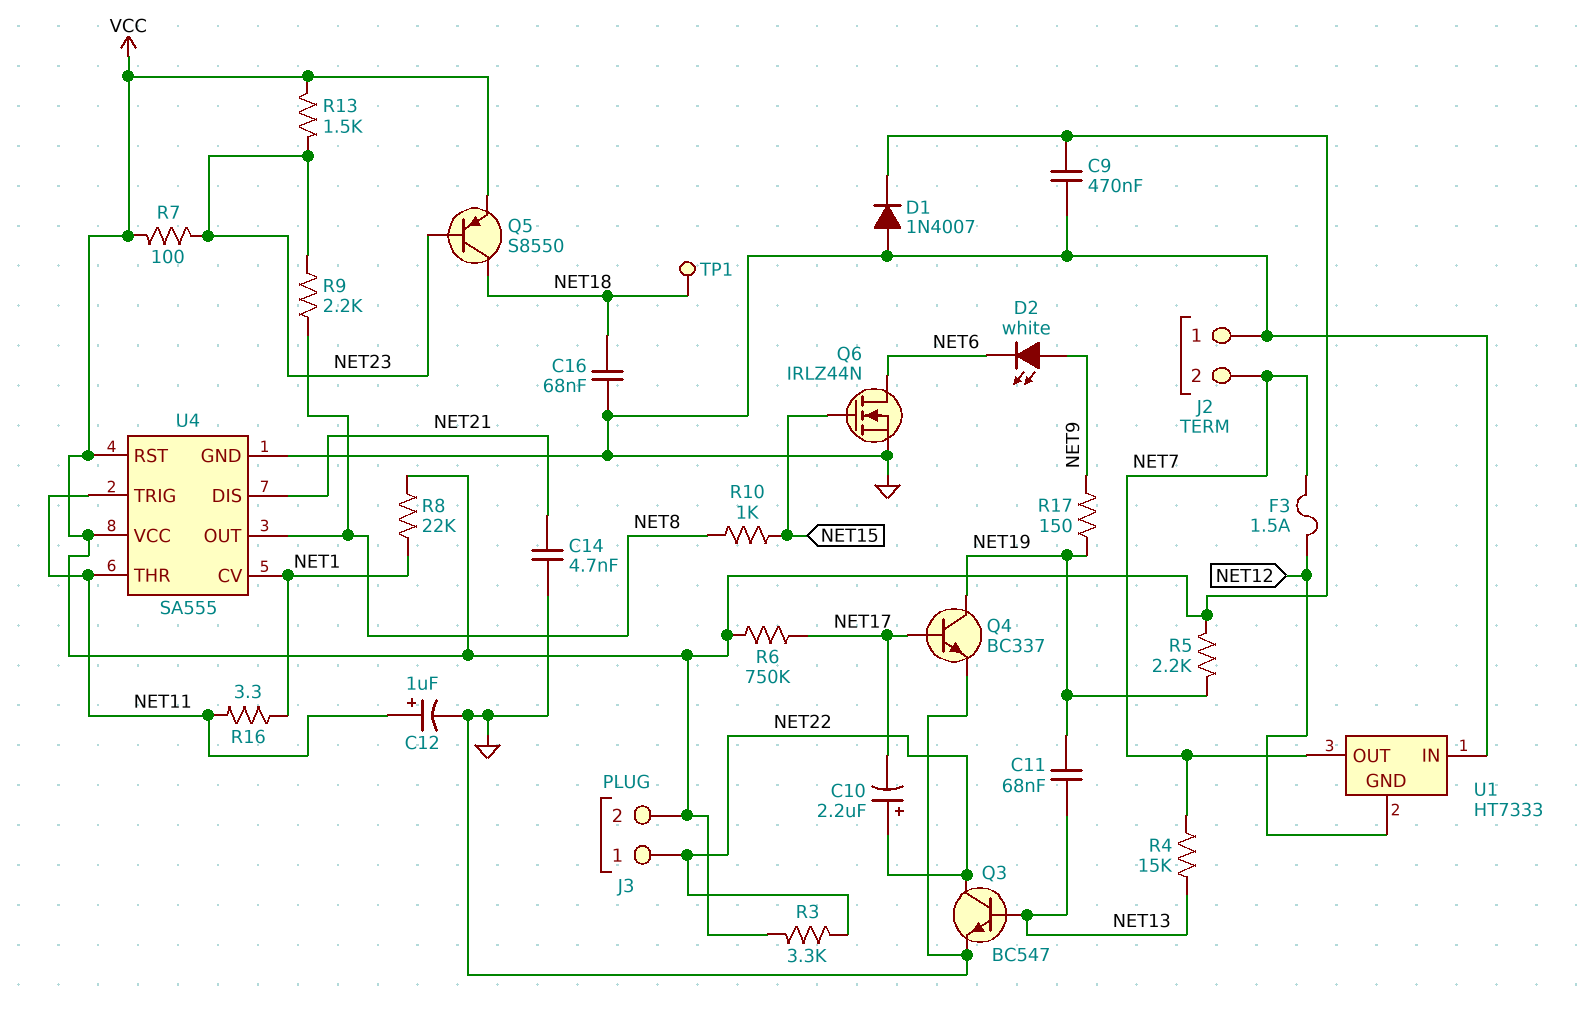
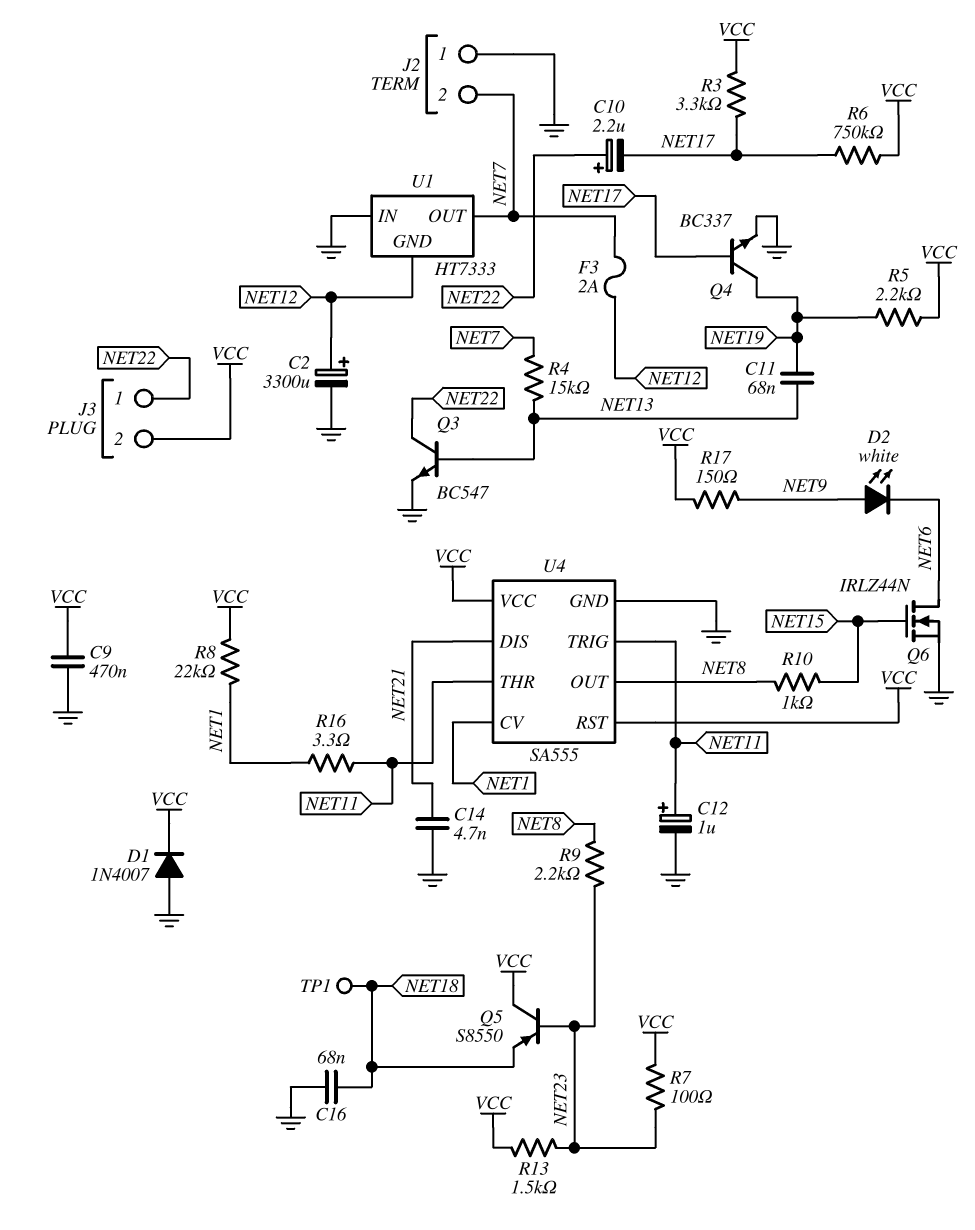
C2: none -> 3300uF (plus NET12, minus GND)
F3: 1.5A (NET7, NET12) -> 2A (NET7, NET12)
Q5: PNP S8550 (B NET23, C NET18, E VCC) -> PNP S8550 (B NET23, C VCC, E NET18)
R3: 3.3k (NET22, VCC) -> 3.3k (NET17, VCC)
R17: 150 (NET9, NET19) -> 150 (NET9, VCC)

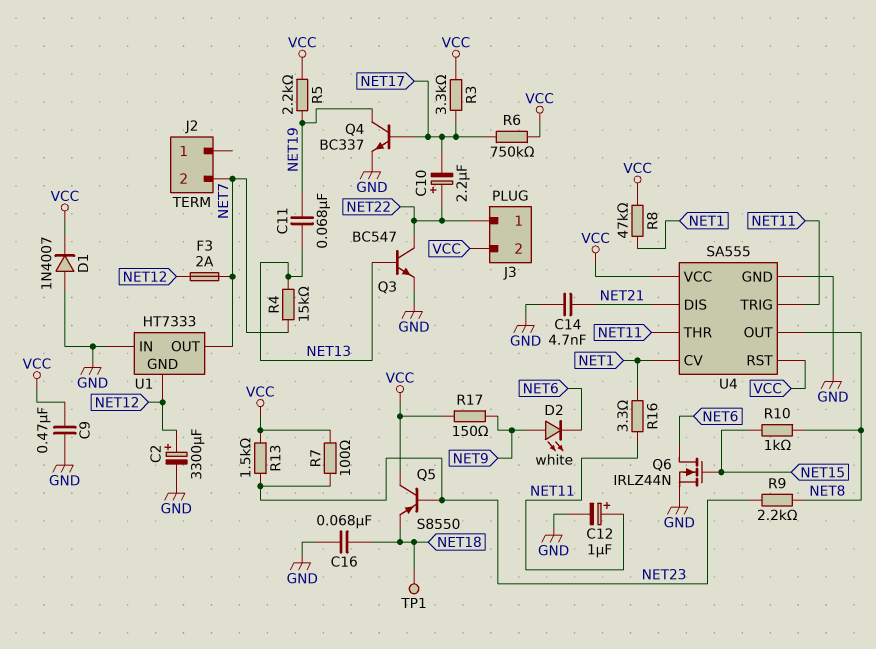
J2 pin 1: GND -> none
R8: 22k (NET1, VCC) -> 47k (NET1, VCC)

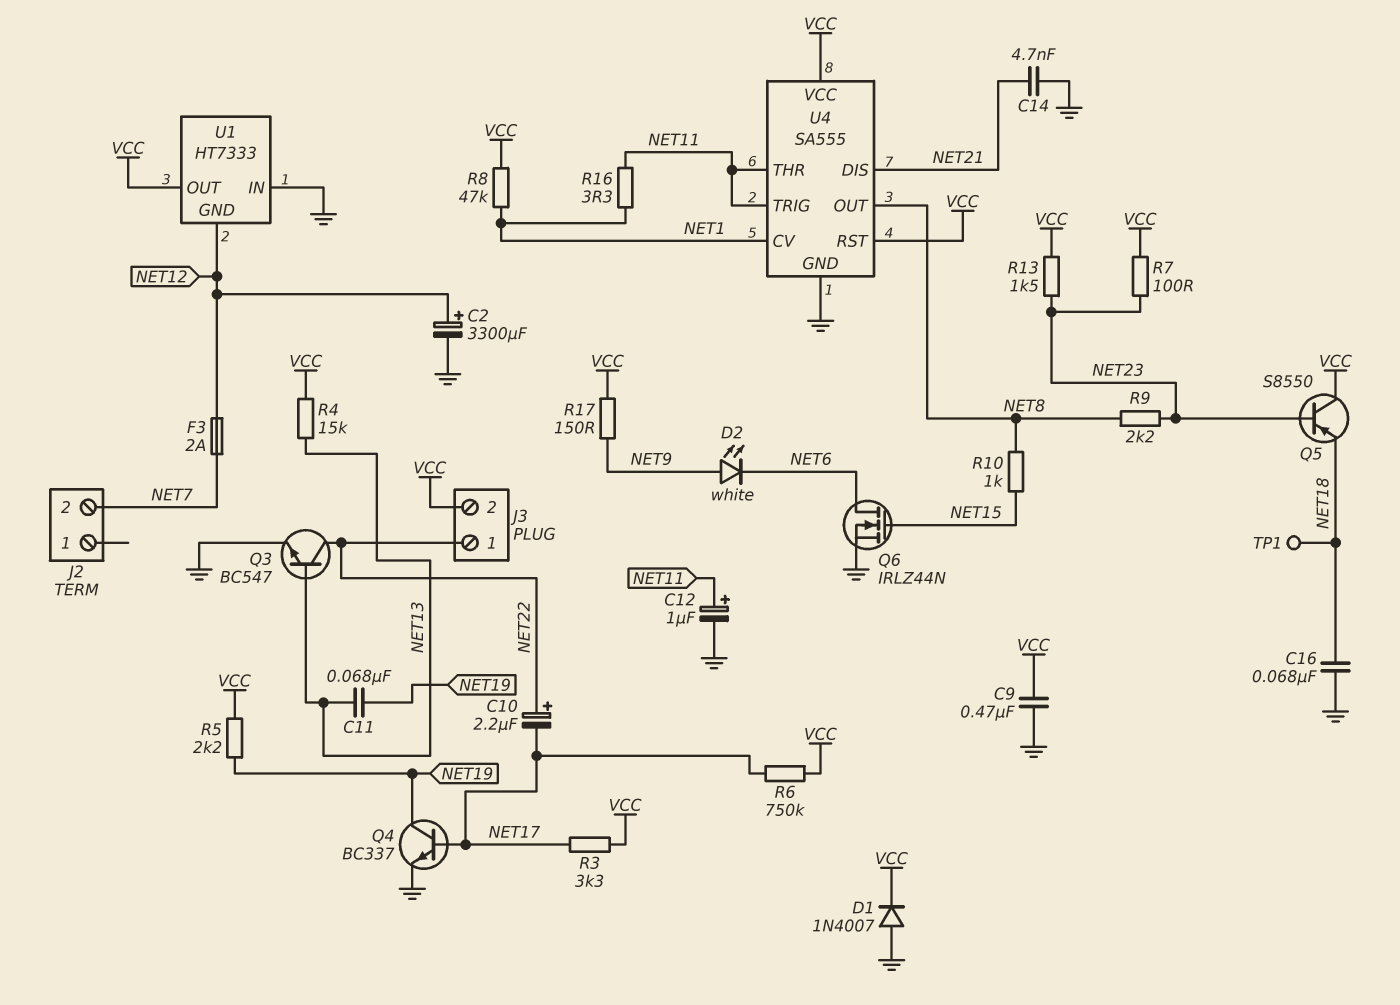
R4: 15k (NET7, NET13) -> 15k (NET13, VCC)
U1 pin OUT: NET7 -> VCC

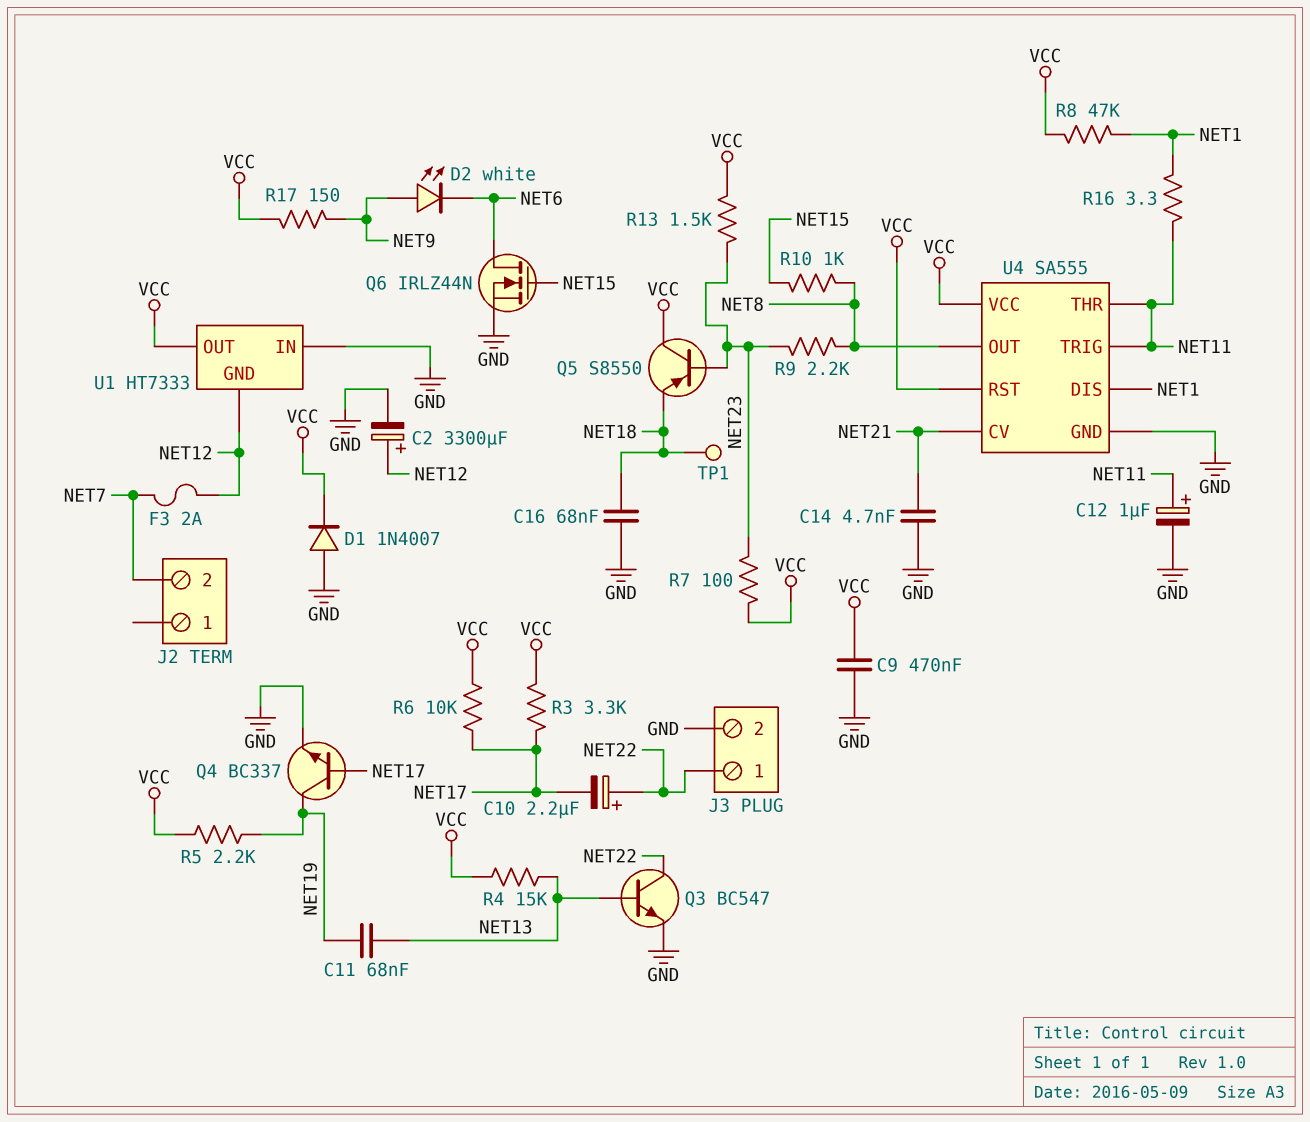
J3 pin 2: VCC -> GND
R6: 750k (NET17, VCC) -> 10k (NET17, VCC)
U4 pin CV: NET1 -> NET21
U4 pin DIS: NET21 -> NET1

